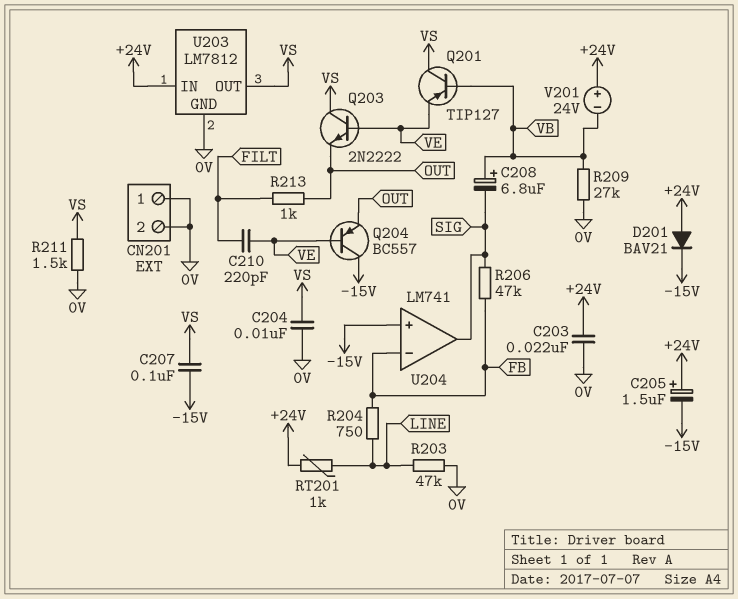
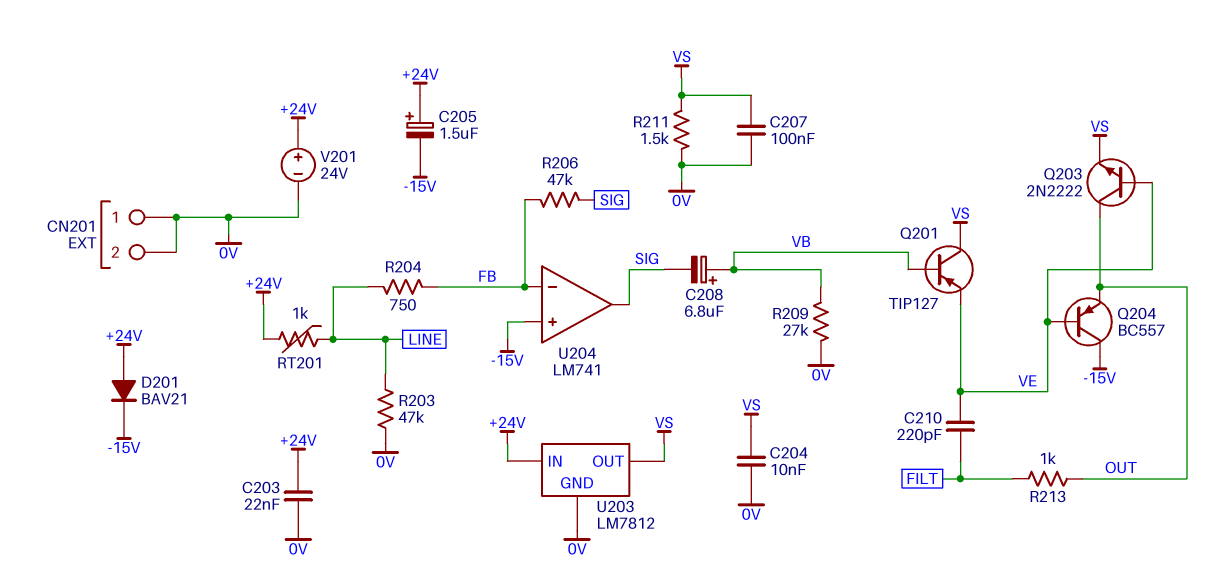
C207: 100nF (-15V, VS) -> 100nF (0V, VS)
Q203: NPN 2N2222 (B VE, C VS, E OUT) -> NPN 2N2222 (B VE, C OUT, E VS)
V201: 24V (plus +24V, minus VB) -> 24V (plus +24V, minus 0V)

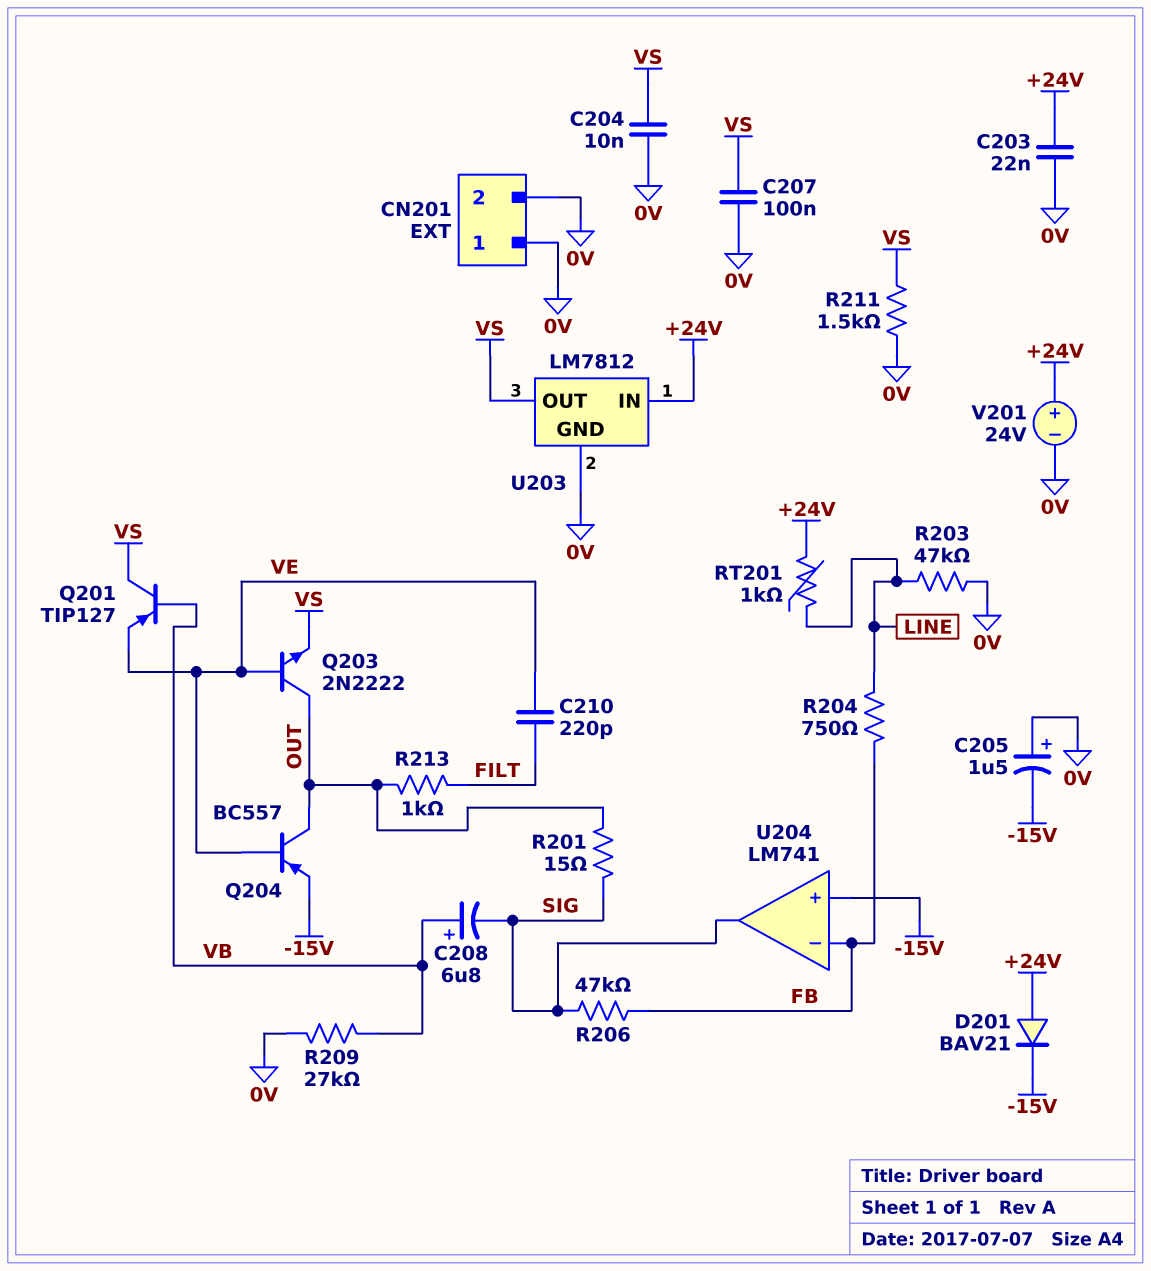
C205: 1.5uF (plus +24V, minus -15V) -> 1.5uF (plus 0V, minus -15V)
Q204: PNP BC557 (B VE, C -15V, E OUT) -> PNP BC557 (B VE, C OUT, E -15V)
R201: none -> 15 (OUT, SIG)

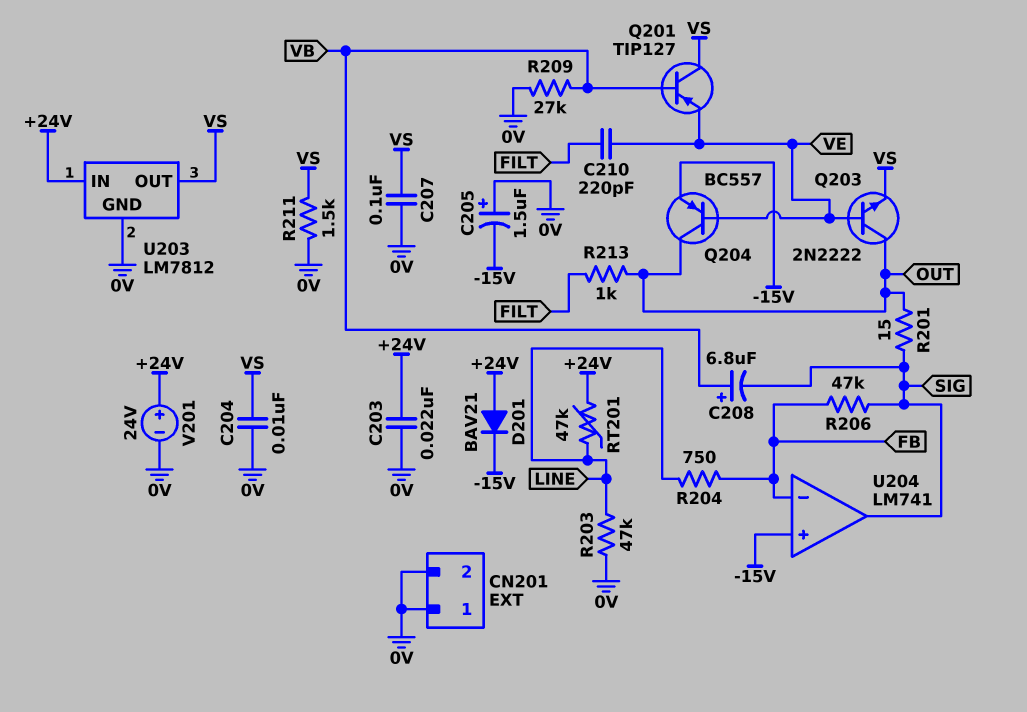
RT201: 1k (+24V, LINE) -> 47k (+24V, LINE)

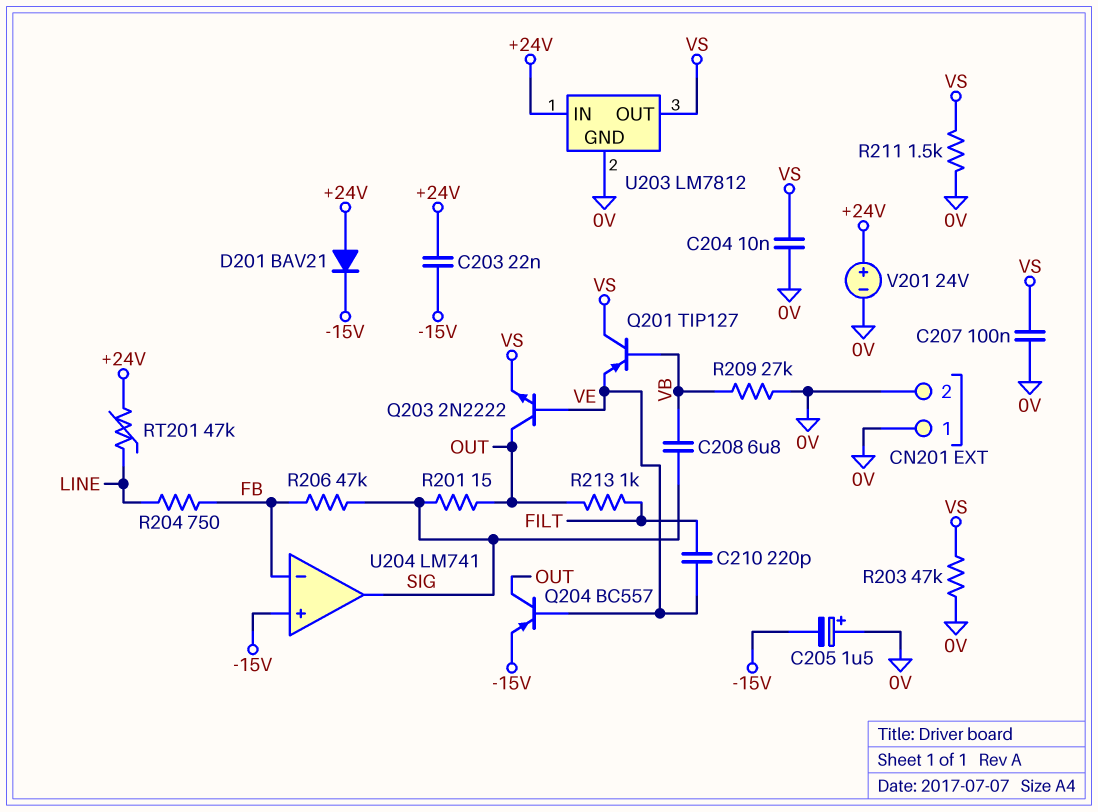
C203: 22nF (+24V, 0V) -> 22nF (+24V, -15V)
C208: 6.8uF (plus VB, minus SIG) -> 6.8uF (SIG, VB)
R203: 47k (0V, LINE) -> 47k (0V, VS)

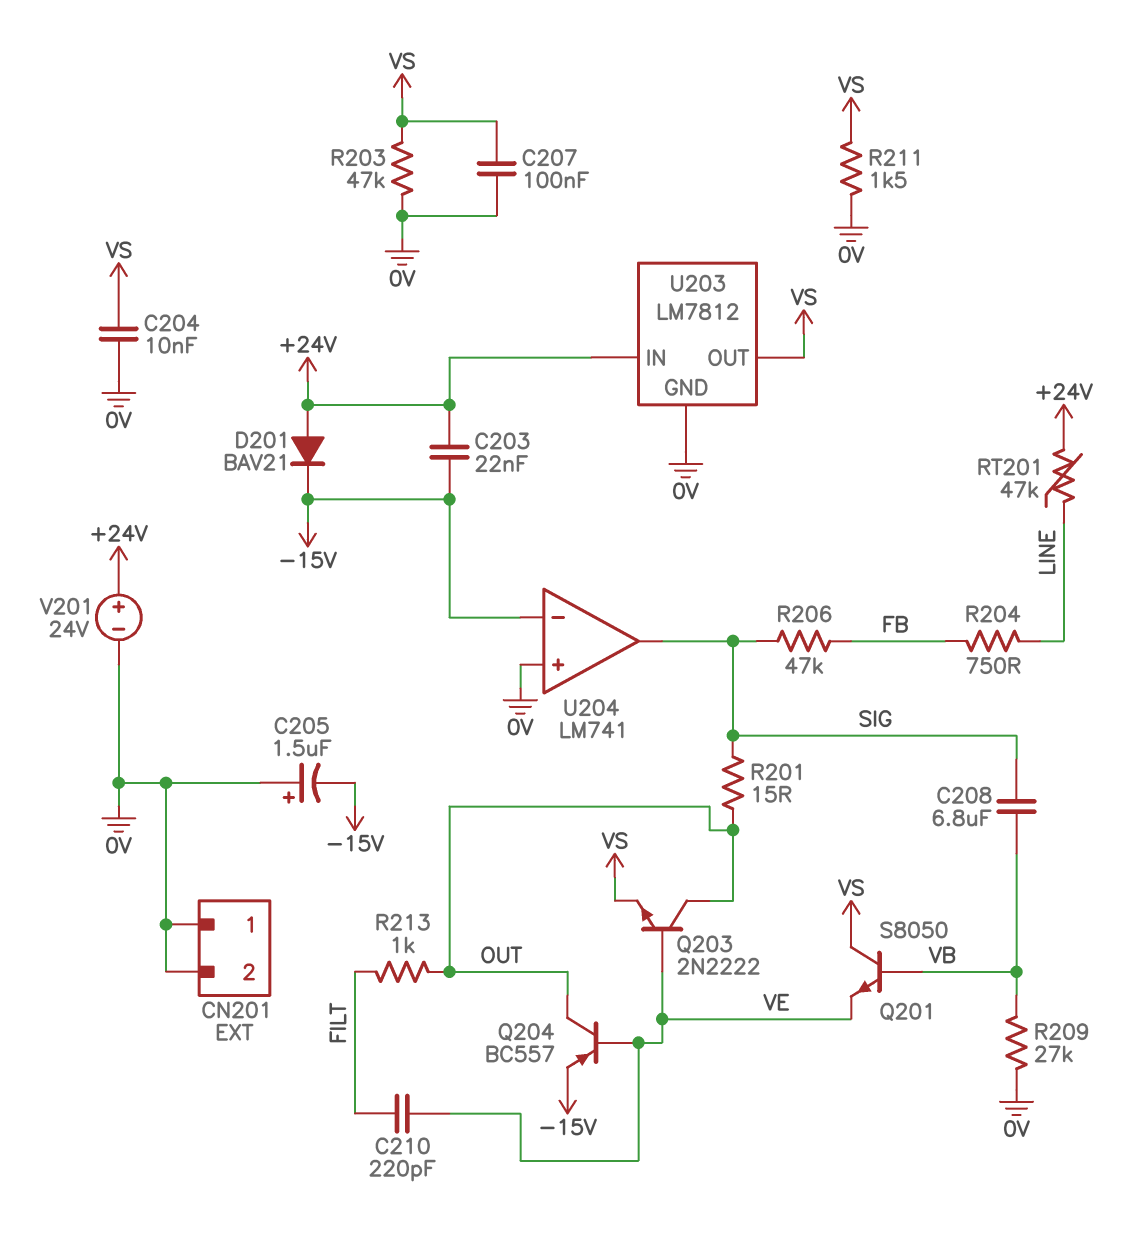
Q201: PNP TIP127 (B VB, C VS, E VE) -> NPN S8050 (B VB, C VS, E VE)
U204 pin in+: -15V -> 0V
U204 pin in-: FB -> -15V

